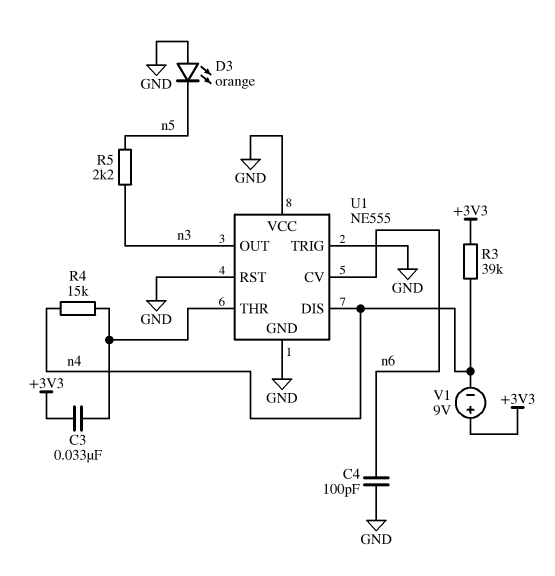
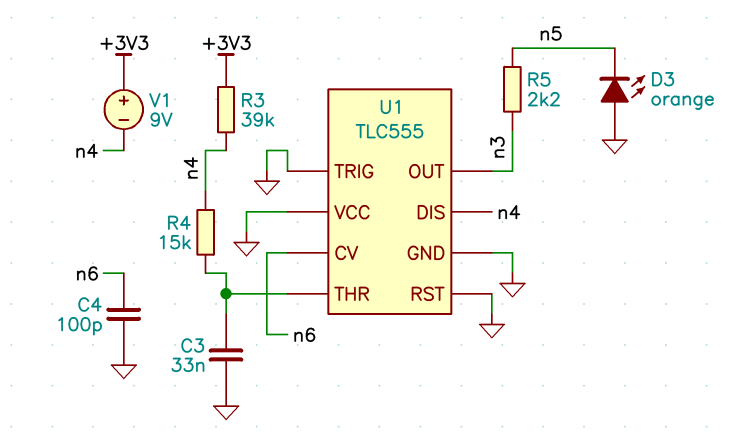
C3: 33nF (+3V3, U1/THR) -> 33nF (GND, U1/THR)
U1: NE555 -> TLC555

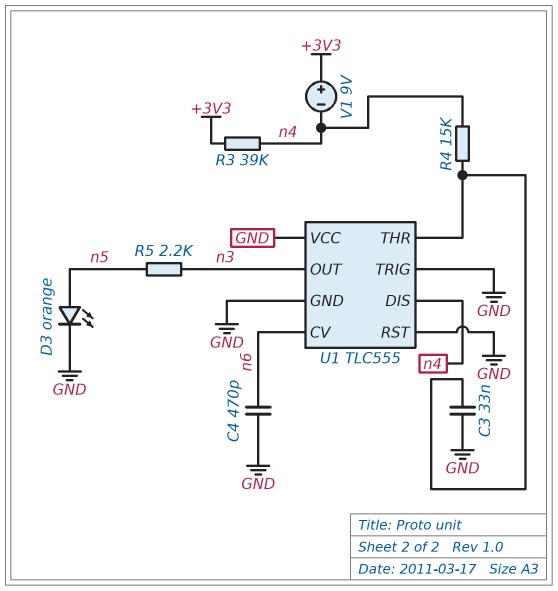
C4: 100pF (GND, n6) -> 470pF (GND, n6)
D3: LED orange (A GND, K n5) -> LED orange (A n5, K GND)

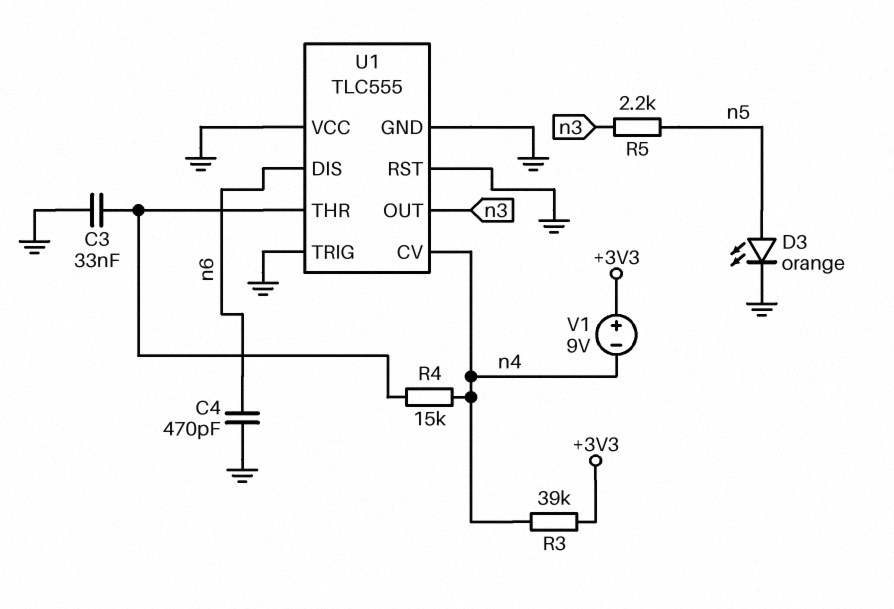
U1 pin CV: n6 -> n4
U1 pin DIS: n4 -> n6

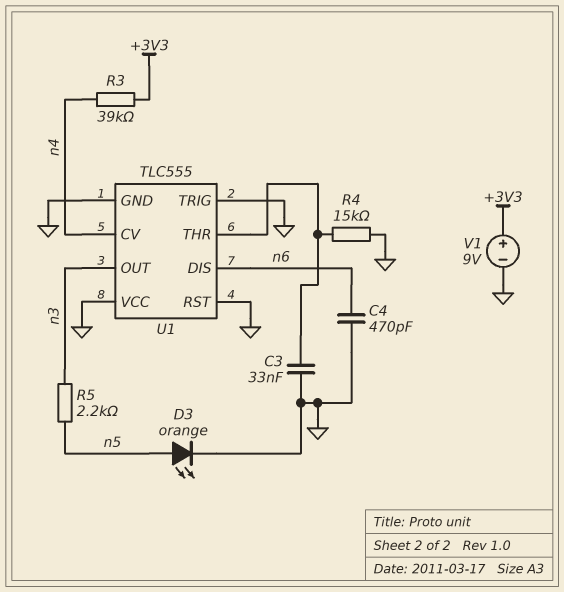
R4: 15k (U1/THR, n4) -> 15k (GND, U1/THR)
V1: 9V (plus +3V3, minus n4) -> 9V (plus +3V3, minus GND)

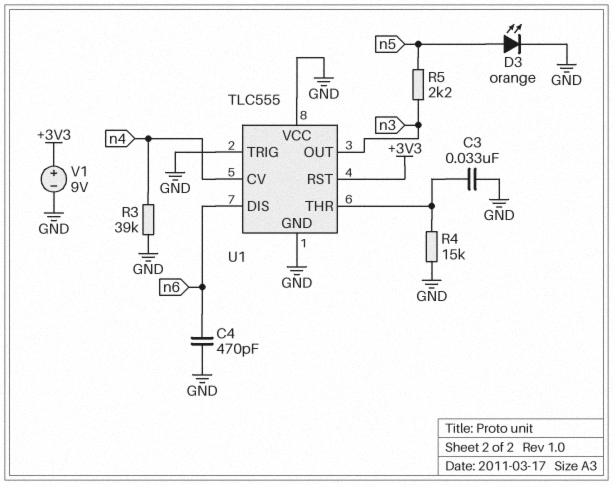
R3: 39k (+3V3, n4) -> 39k (GND, n4)
U1 pin RST: GND -> +3V3

